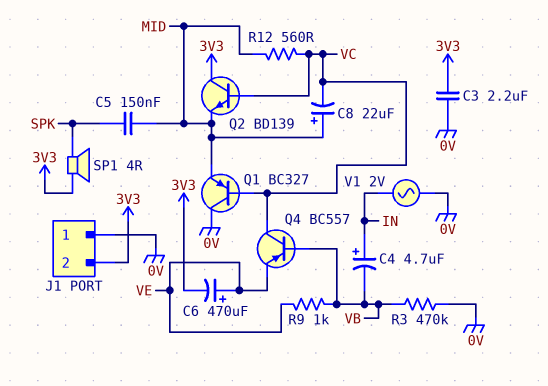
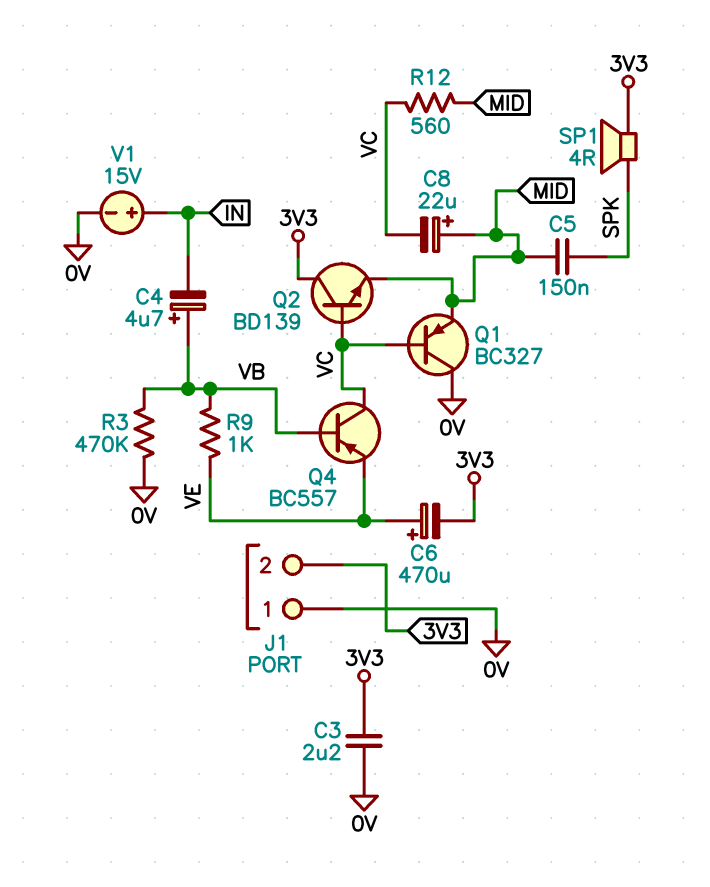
C4: 4.7uF (plus IN, minus VB) -> 4.7uF (plus VB, minus IN)
V1: AC 2V (0V, IN) -> 15V (plus IN, minus 0V)

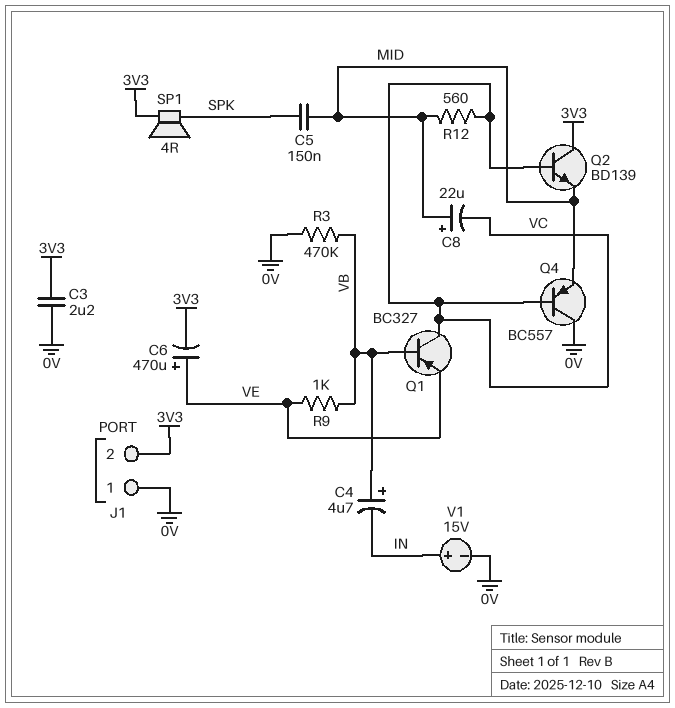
Q1: PNP BC327 (B VC, C 0V, E MID) -> PNP BC327 (B VB, C VC, E VE)
Q4: PNP BC557 (B VB, C VC, E VE) -> PNP BC557 (B VC, C 0V, E MID)

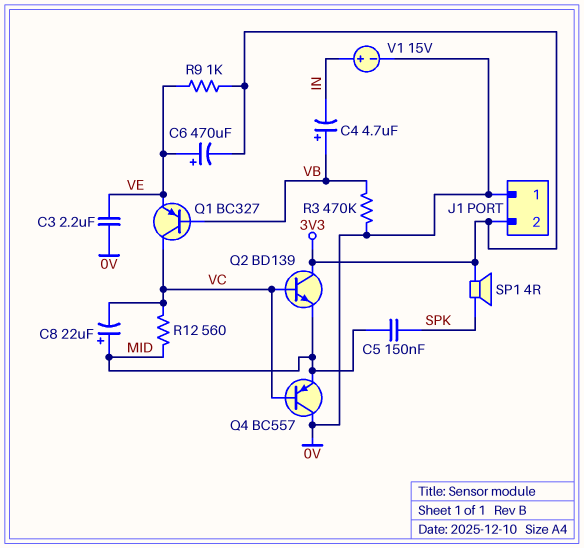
C3: 2.2uF (0V, 3V3) -> 2.2uF (0V, VE)
R9: 1k (VB, VE) -> 1k (3V3, VE)

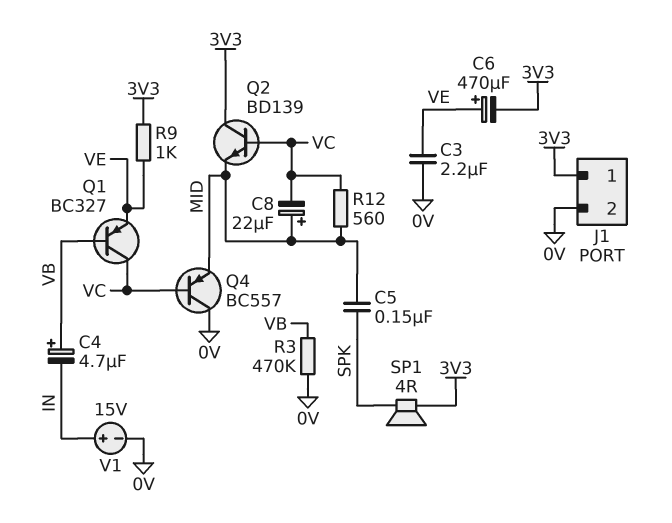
J1 pin 1: 0V -> 3V3
J1 pin 2: 3V3 -> 0V

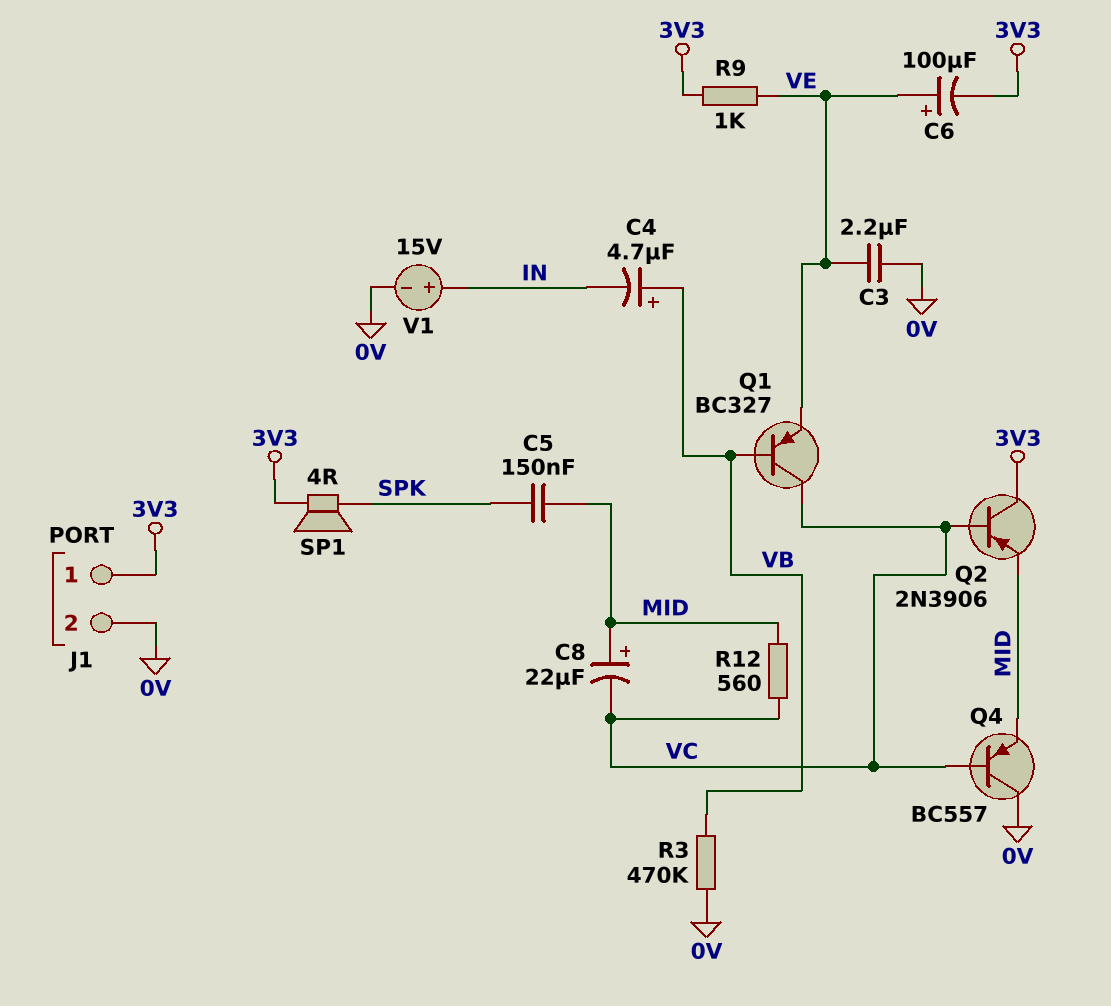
C6: 470uF (plus VE, minus 3V3) -> 100uF (plus VE, minus 3V3)
Q2: NPN BD139 (B VC, C 3V3, E MID) -> PNP 2N3906 (B VC, C 3V3, E MID)

